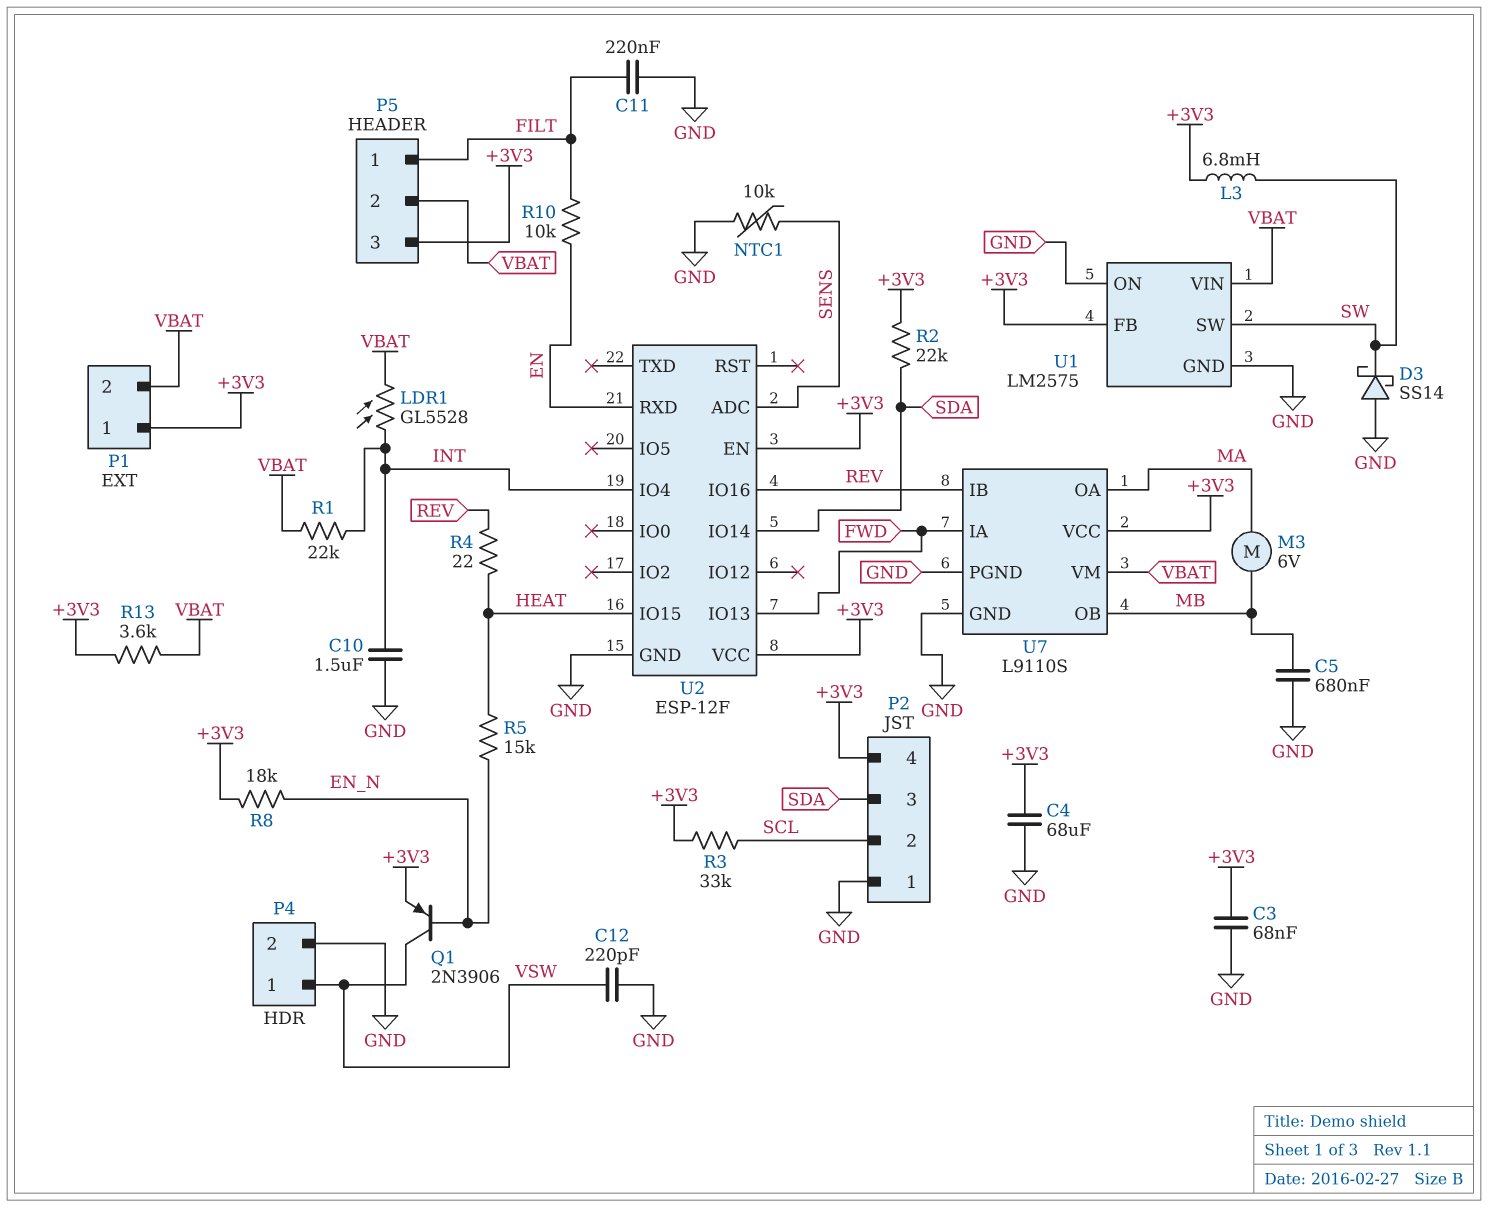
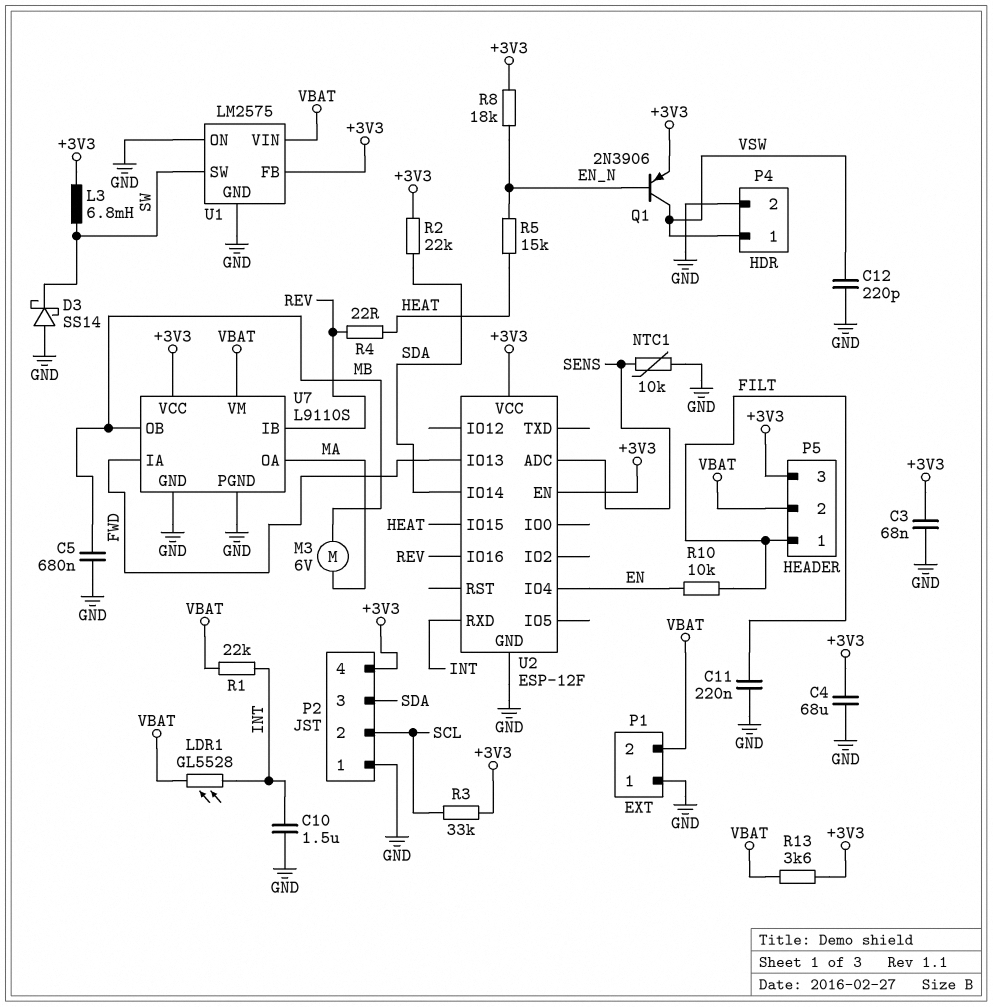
P1 pin 1: +3V3 -> GND
U2 pin IO4: INT -> EN
U2 pin RXD: EN -> INT

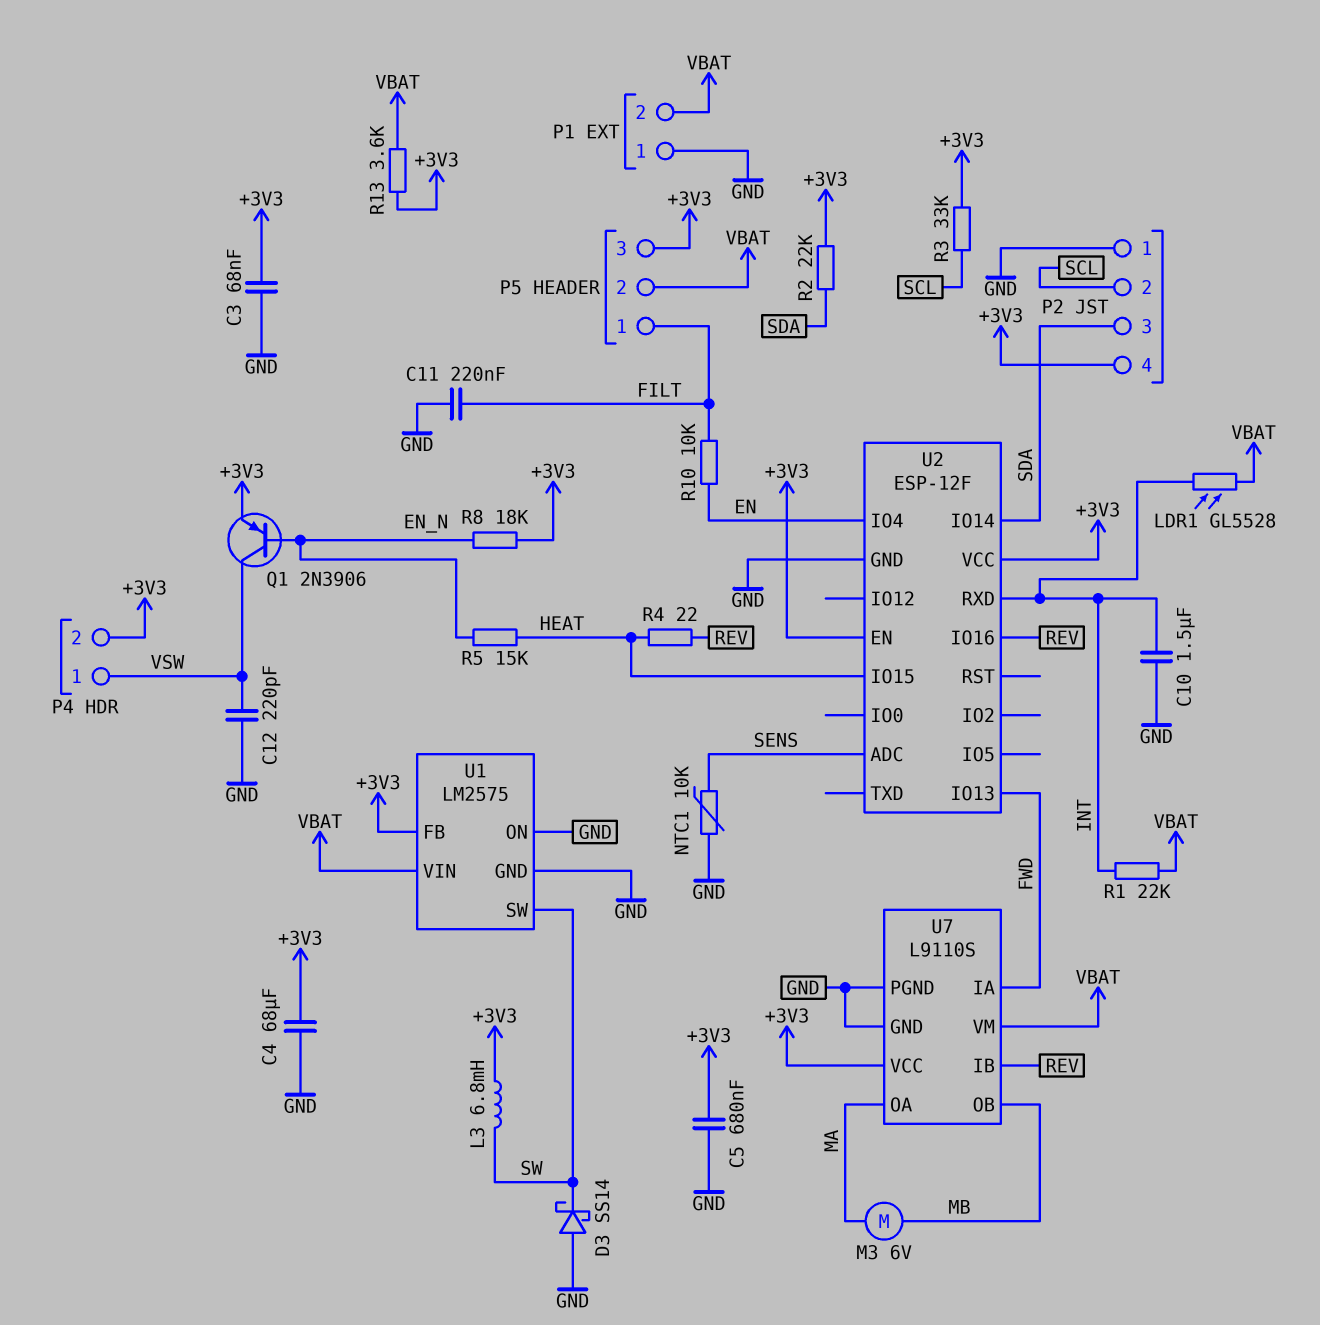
C5: 680nF (GND, MB) -> 680nF (+3V3, GND)
P4 pin 2: GND -> +3V3

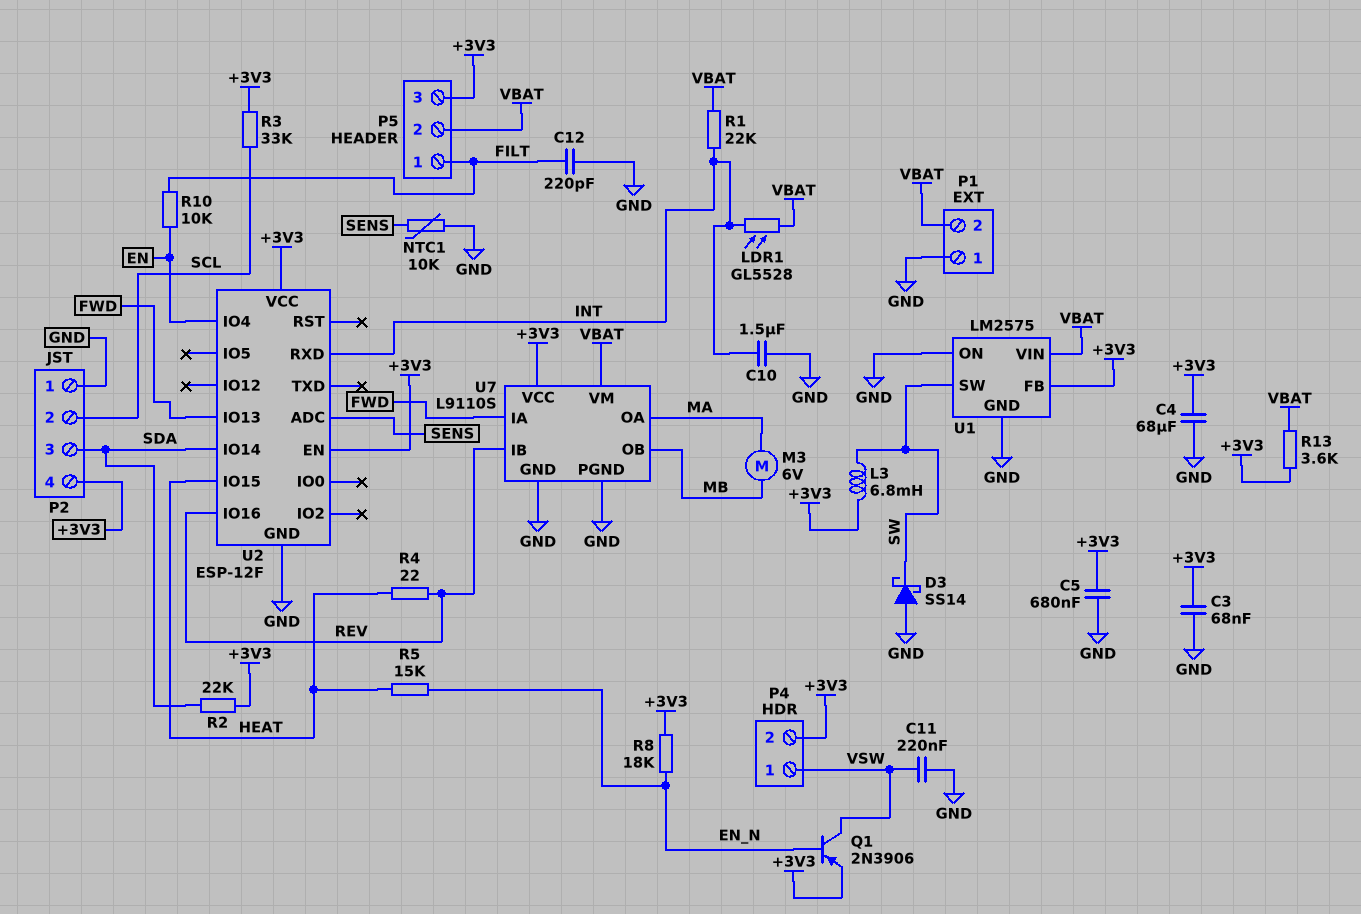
C11: 220nF (FILT, GND) -> 220nF (GND, VSW)
C12: 220pF (GND, VSW) -> 220pF (FILT, GND)

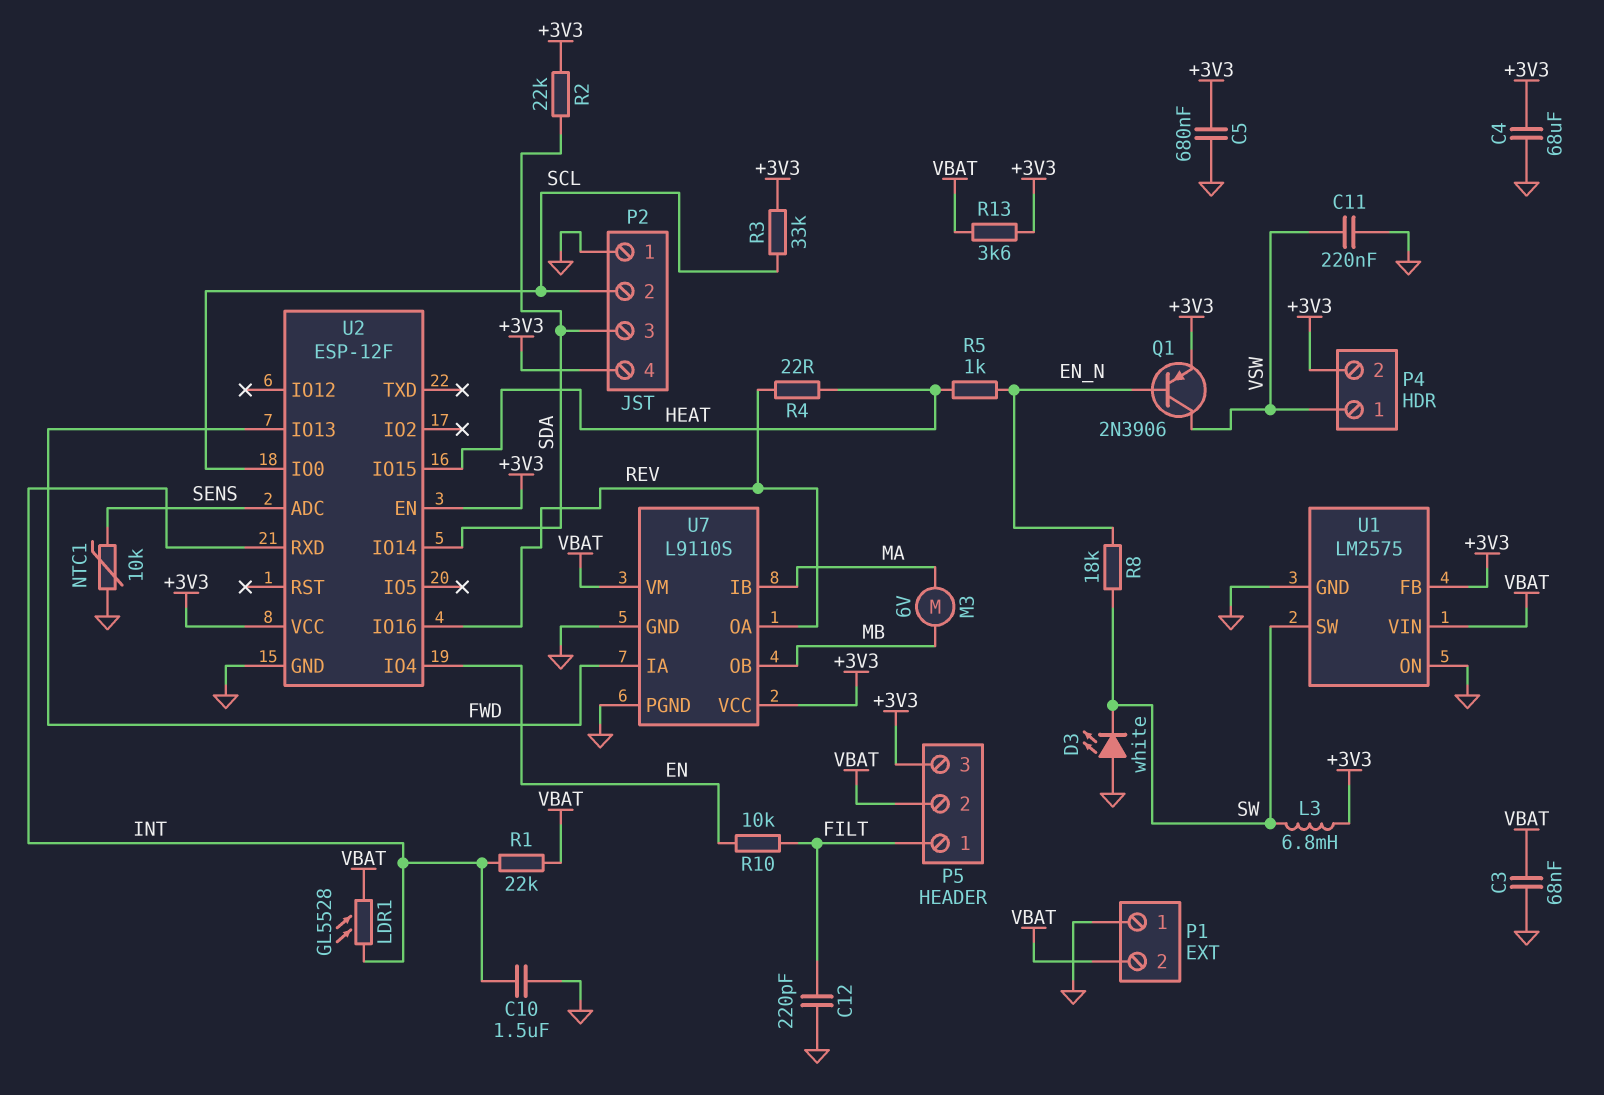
C3: 68nF (+3V3, GND) -> 68nF (GND, VBAT)
D3: schottky SS14 (A GND, K SW) -> LED white (A GND, K SW)
R5: 15k (EN_N, HEAT) -> 1k (EN_N, HEAT)
R8: 18k (+3V3, EN_N) -> 18k (EN_N, SW)
U2 pin IO0: none -> SCL
U7 pin IB: REV -> MA
U7 pin OA: MA -> REV

